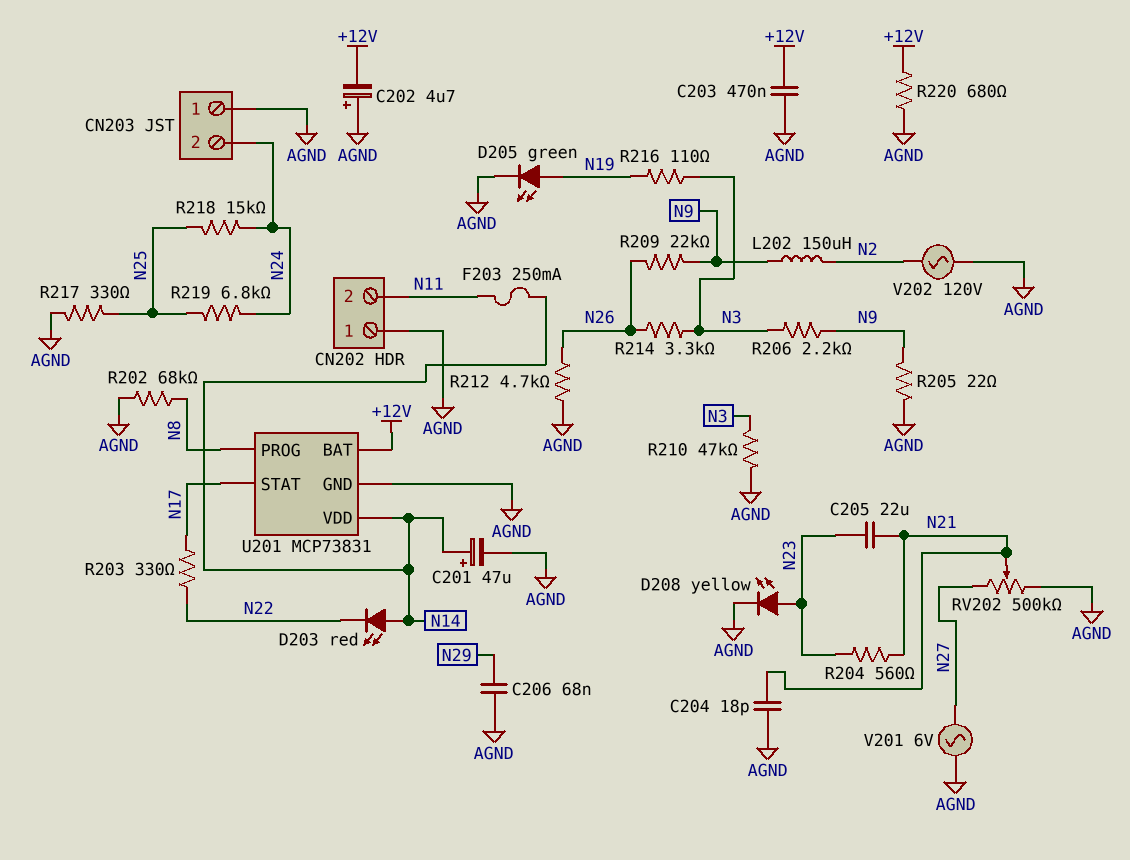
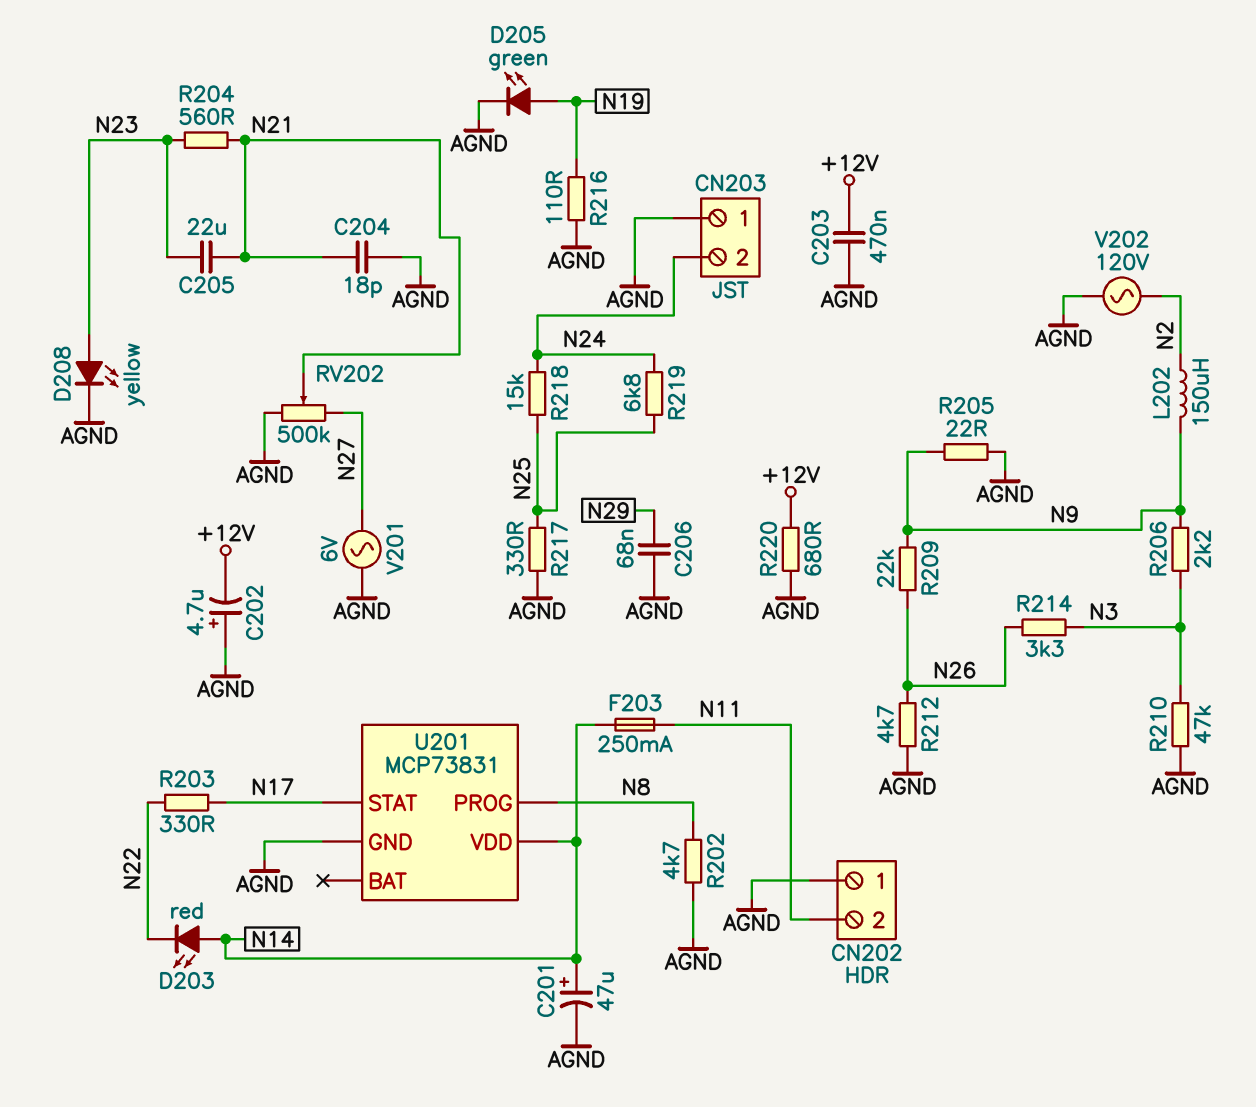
R202: 68k (AGND, N8) -> 4.7k (AGND, N8)
R216: 110 (N3, N19) -> 110 (AGND, N19)
U201 pin BAT: +12V -> none

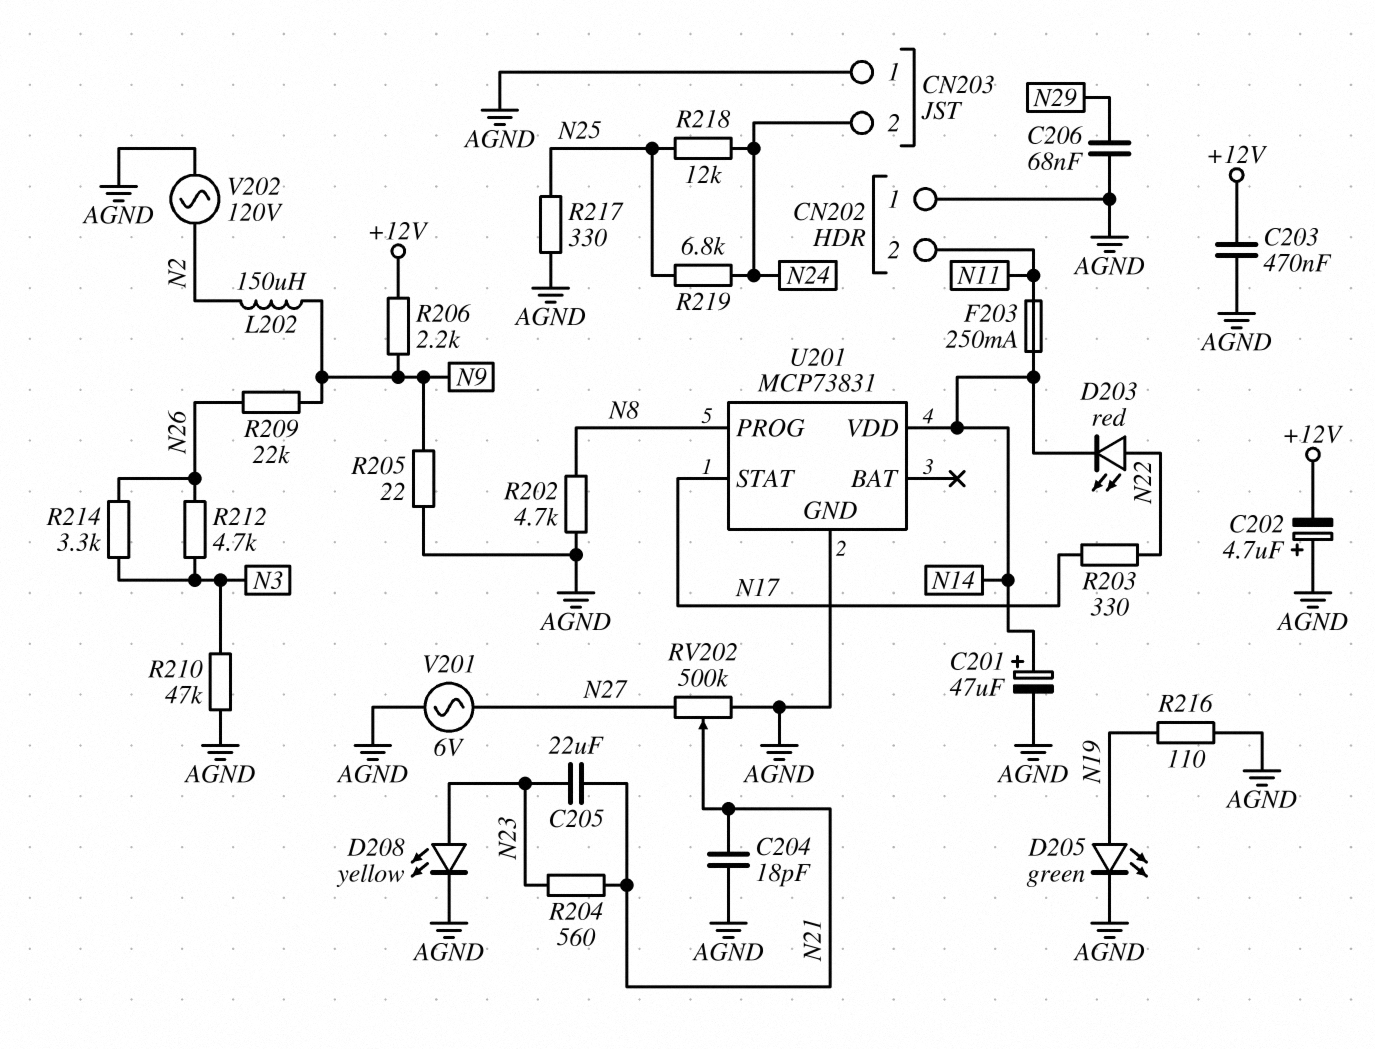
D203: LED red (A N14, K N22) -> LED red (A N22, K N14)
R206: 2.2k (N3, N9) -> 2.2k (+12V, N9)
R212: 4.7k (AGND, N26) -> 4.7k (N3, N26)
R218: 15k (N24, N25) -> 12k (N24, N25)
R220: 680 (+12V, AGND) -> none

